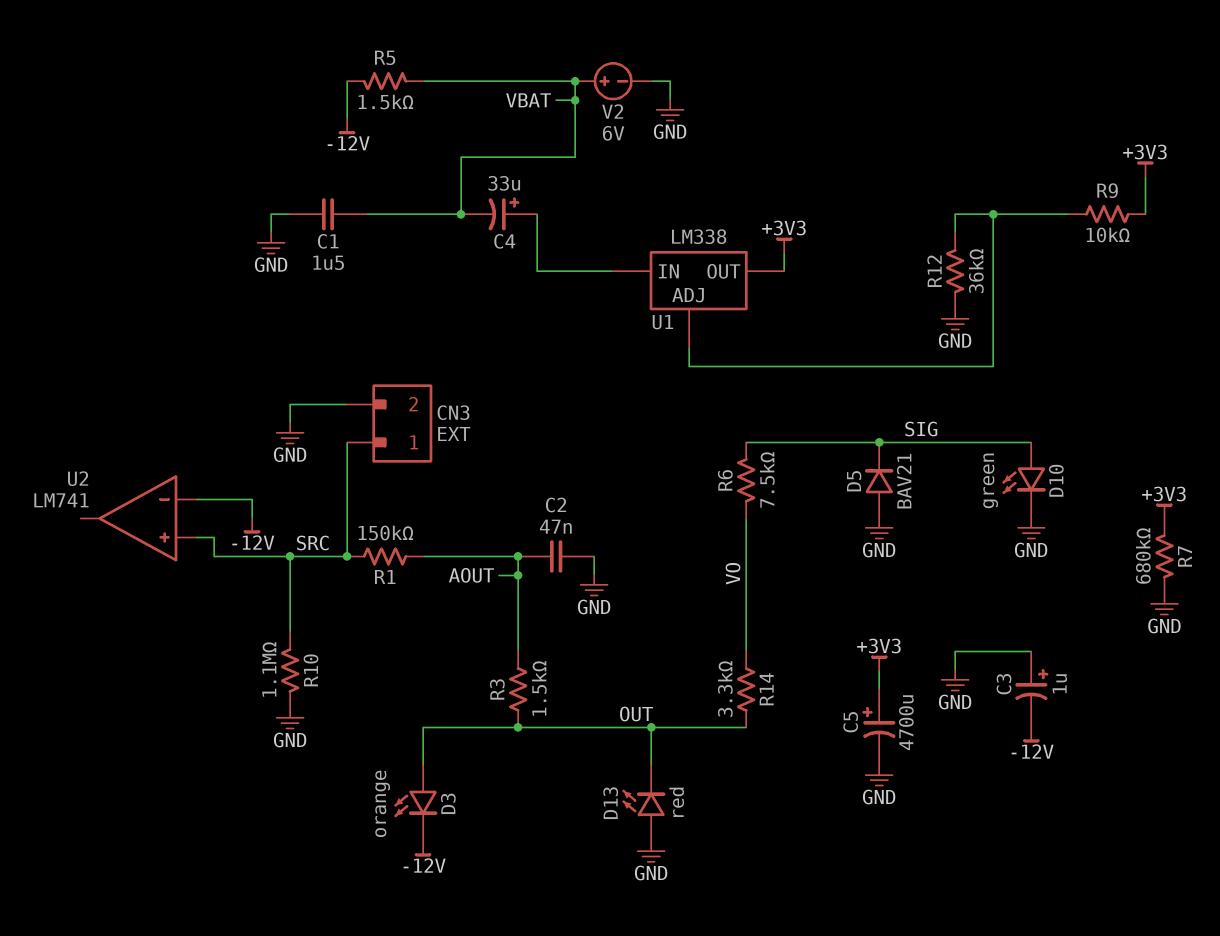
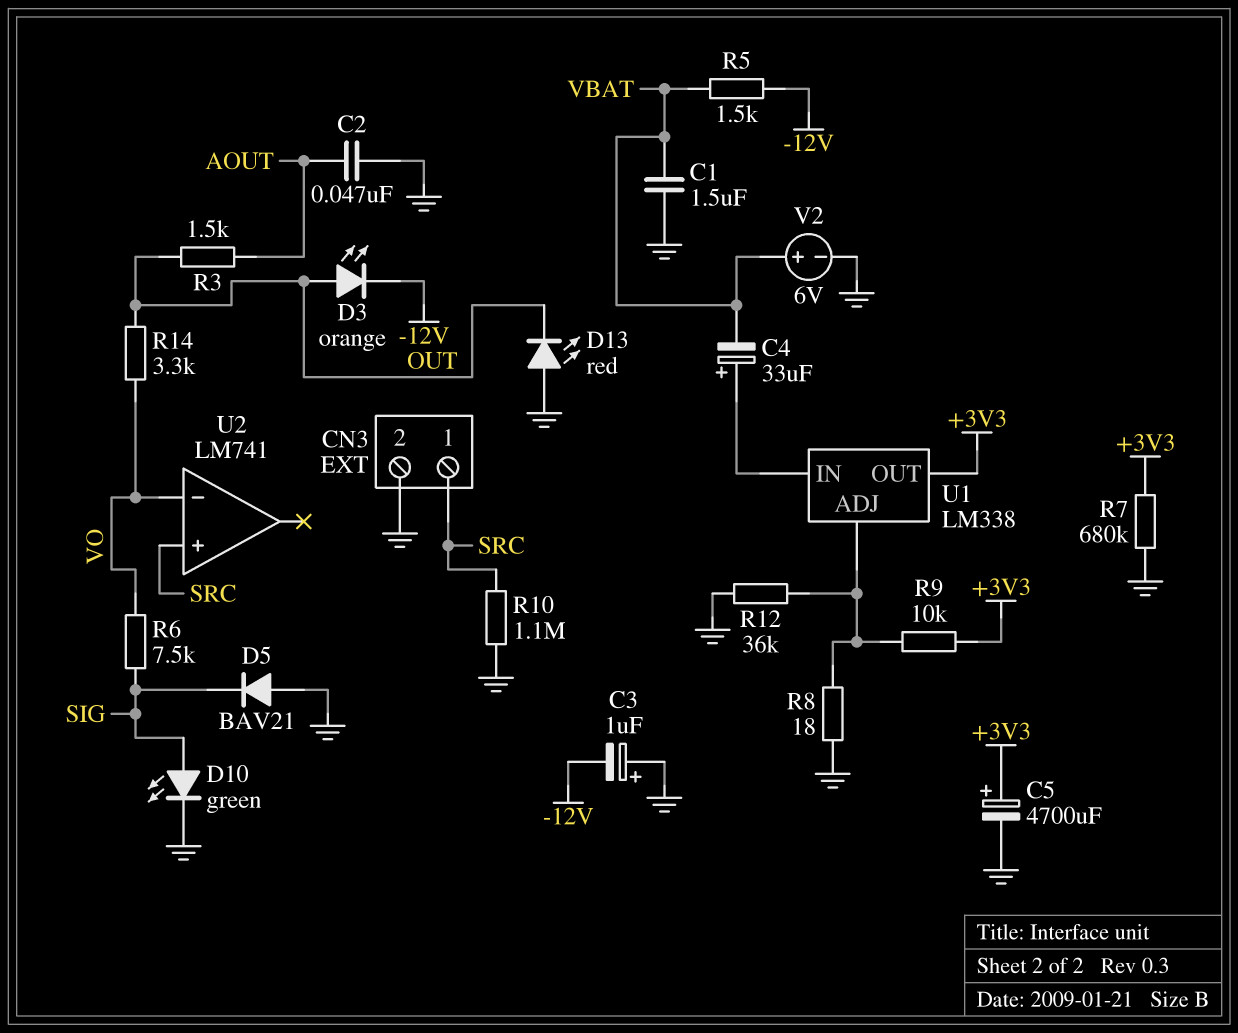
R1: 150k (AOUT, SRC) -> none
R8: none -> 18 (GND, U1/ADJ)
U2 pin in-: -12V -> VO

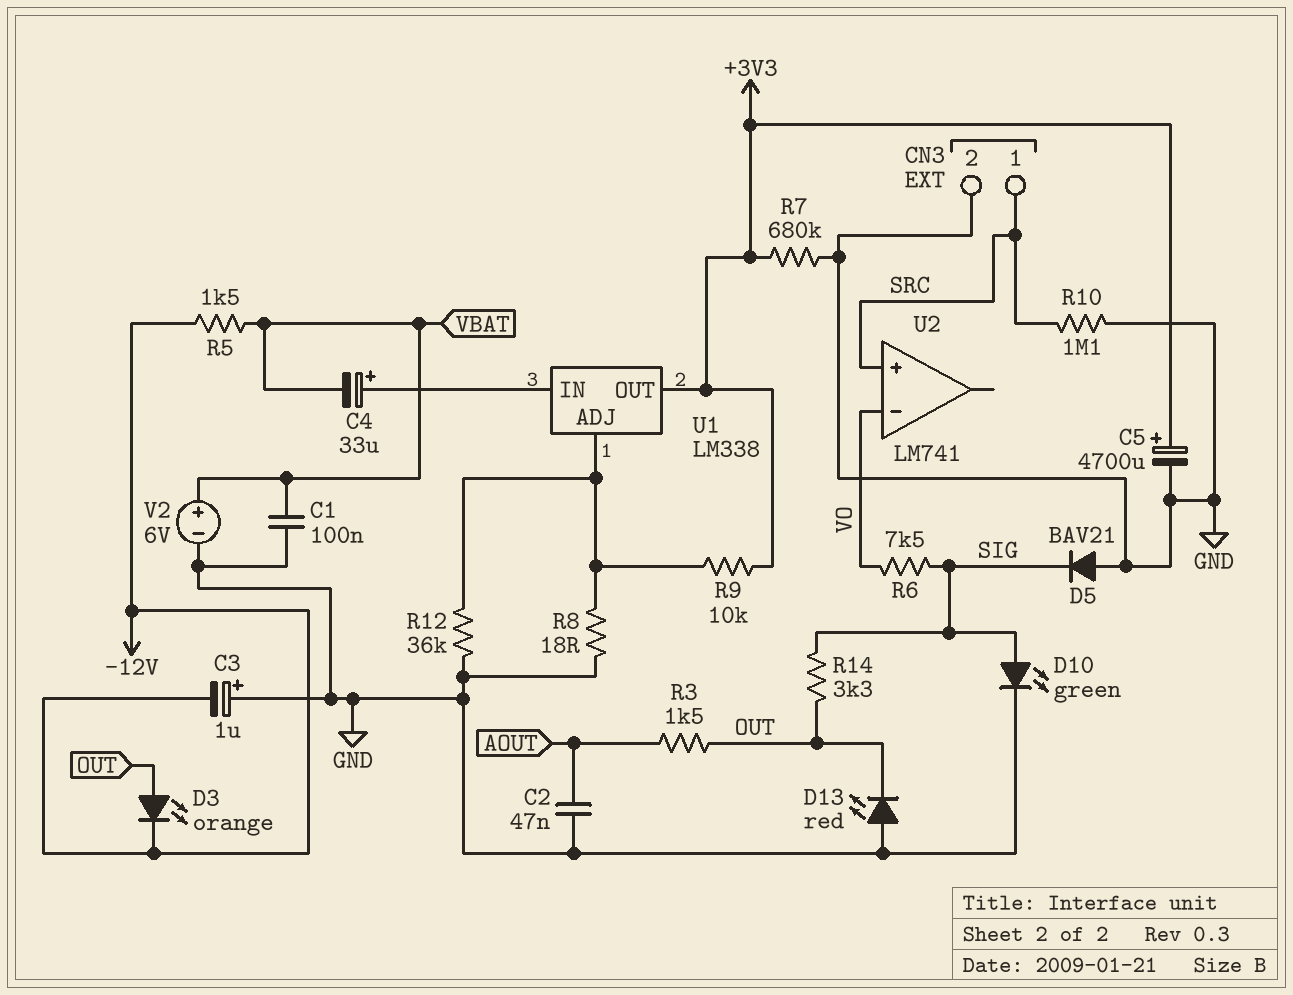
C1: 1.5uF (GND, VBAT) -> 100nF (GND, VBAT)
R14: 3.3k (OUT, VO) -> 3.3k (OUT, SIG)

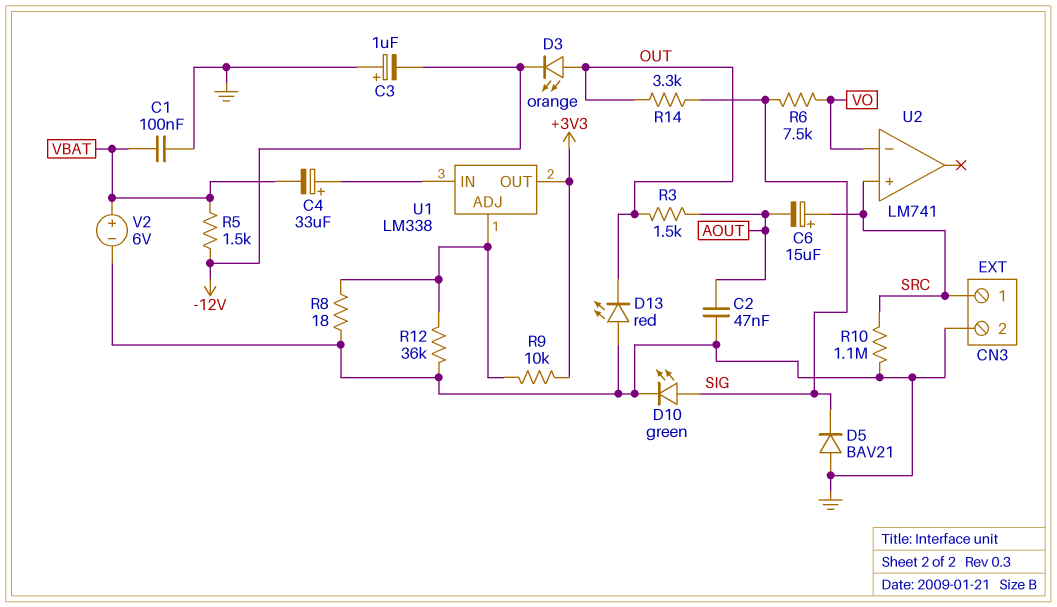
C5: 4700uF (plus +3V3, minus GND) -> none
C6: none -> 15uF (plus SRC, minus AOUT)
R7: 680k (+3V3, GND) -> none

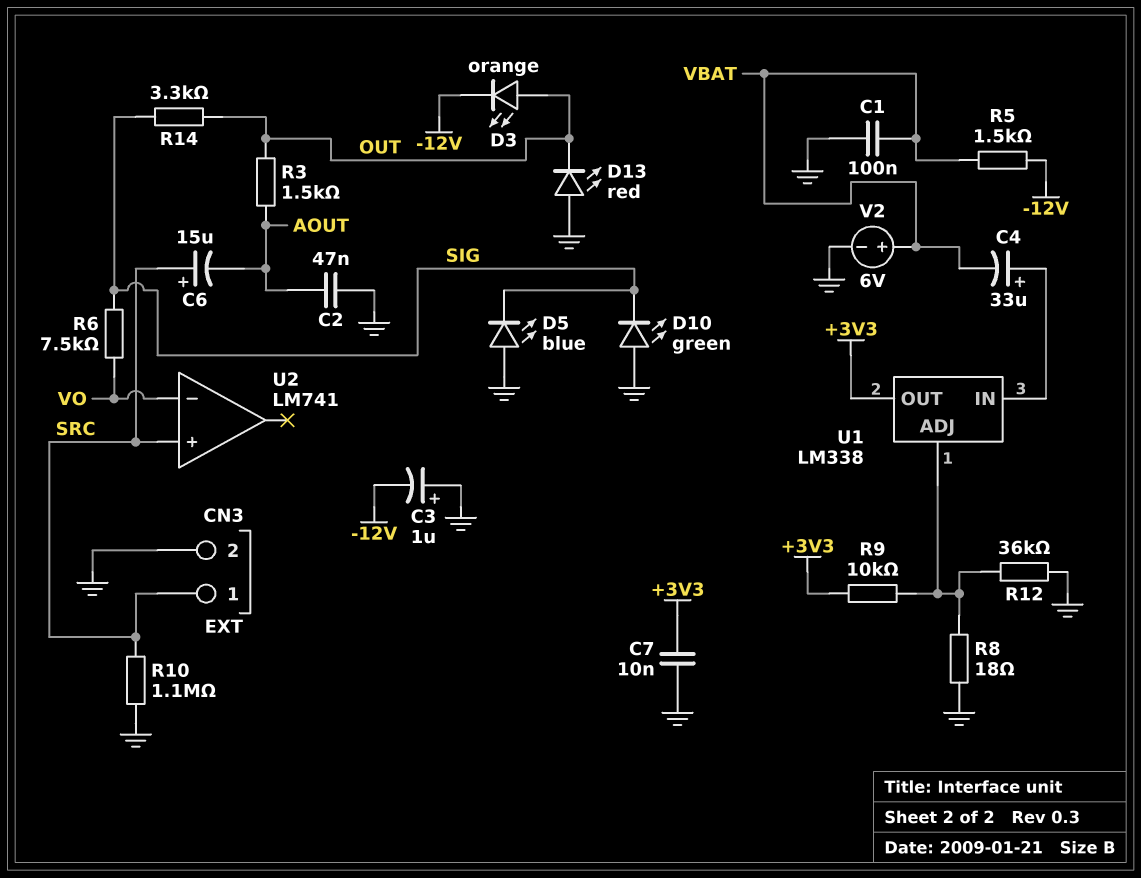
C7: none -> 10nF (+3V3, GND)
D5: diode BAV21 (A GND, K SIG) -> LED blue (A GND, K SIG)
D10: LED green (A SIG, K GND) -> LED green (A GND, K SIG)

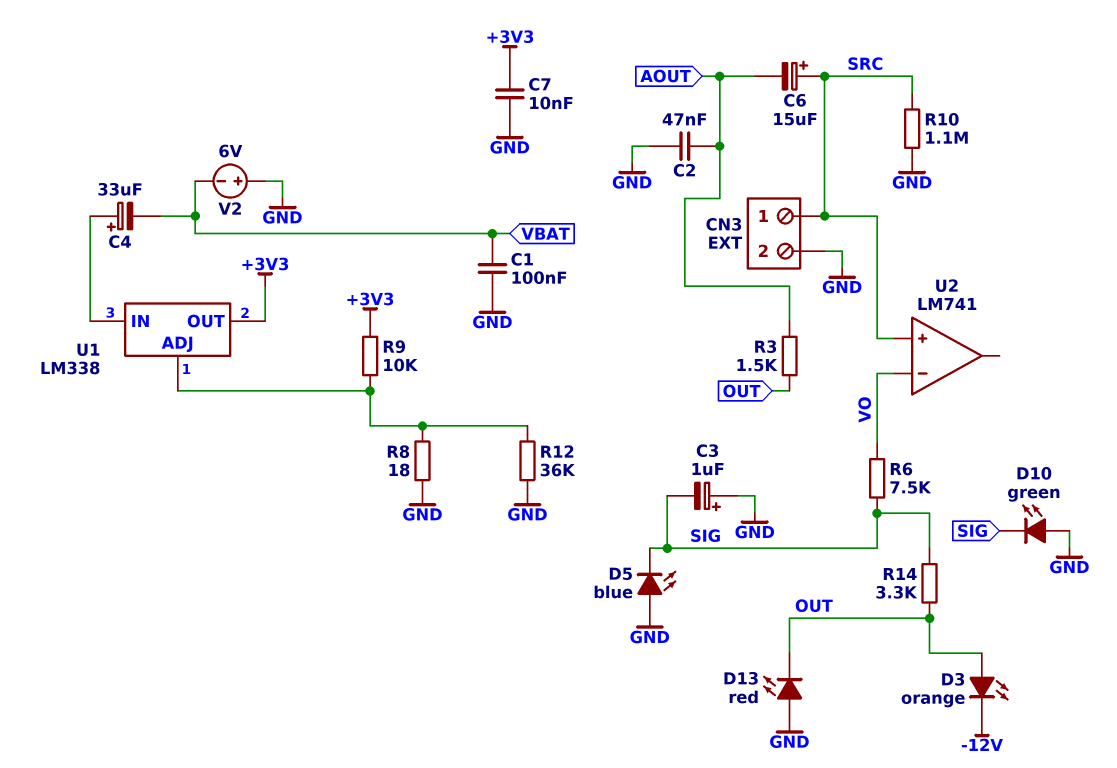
C3: 1uF (plus GND, minus -12V) -> 1uF (plus GND, minus SIG)
R5: 1.5k (-12V, VBAT) -> none
V2: 6V (plus VBAT, minus GND) -> 6V (plus GND, minus VBAT)

